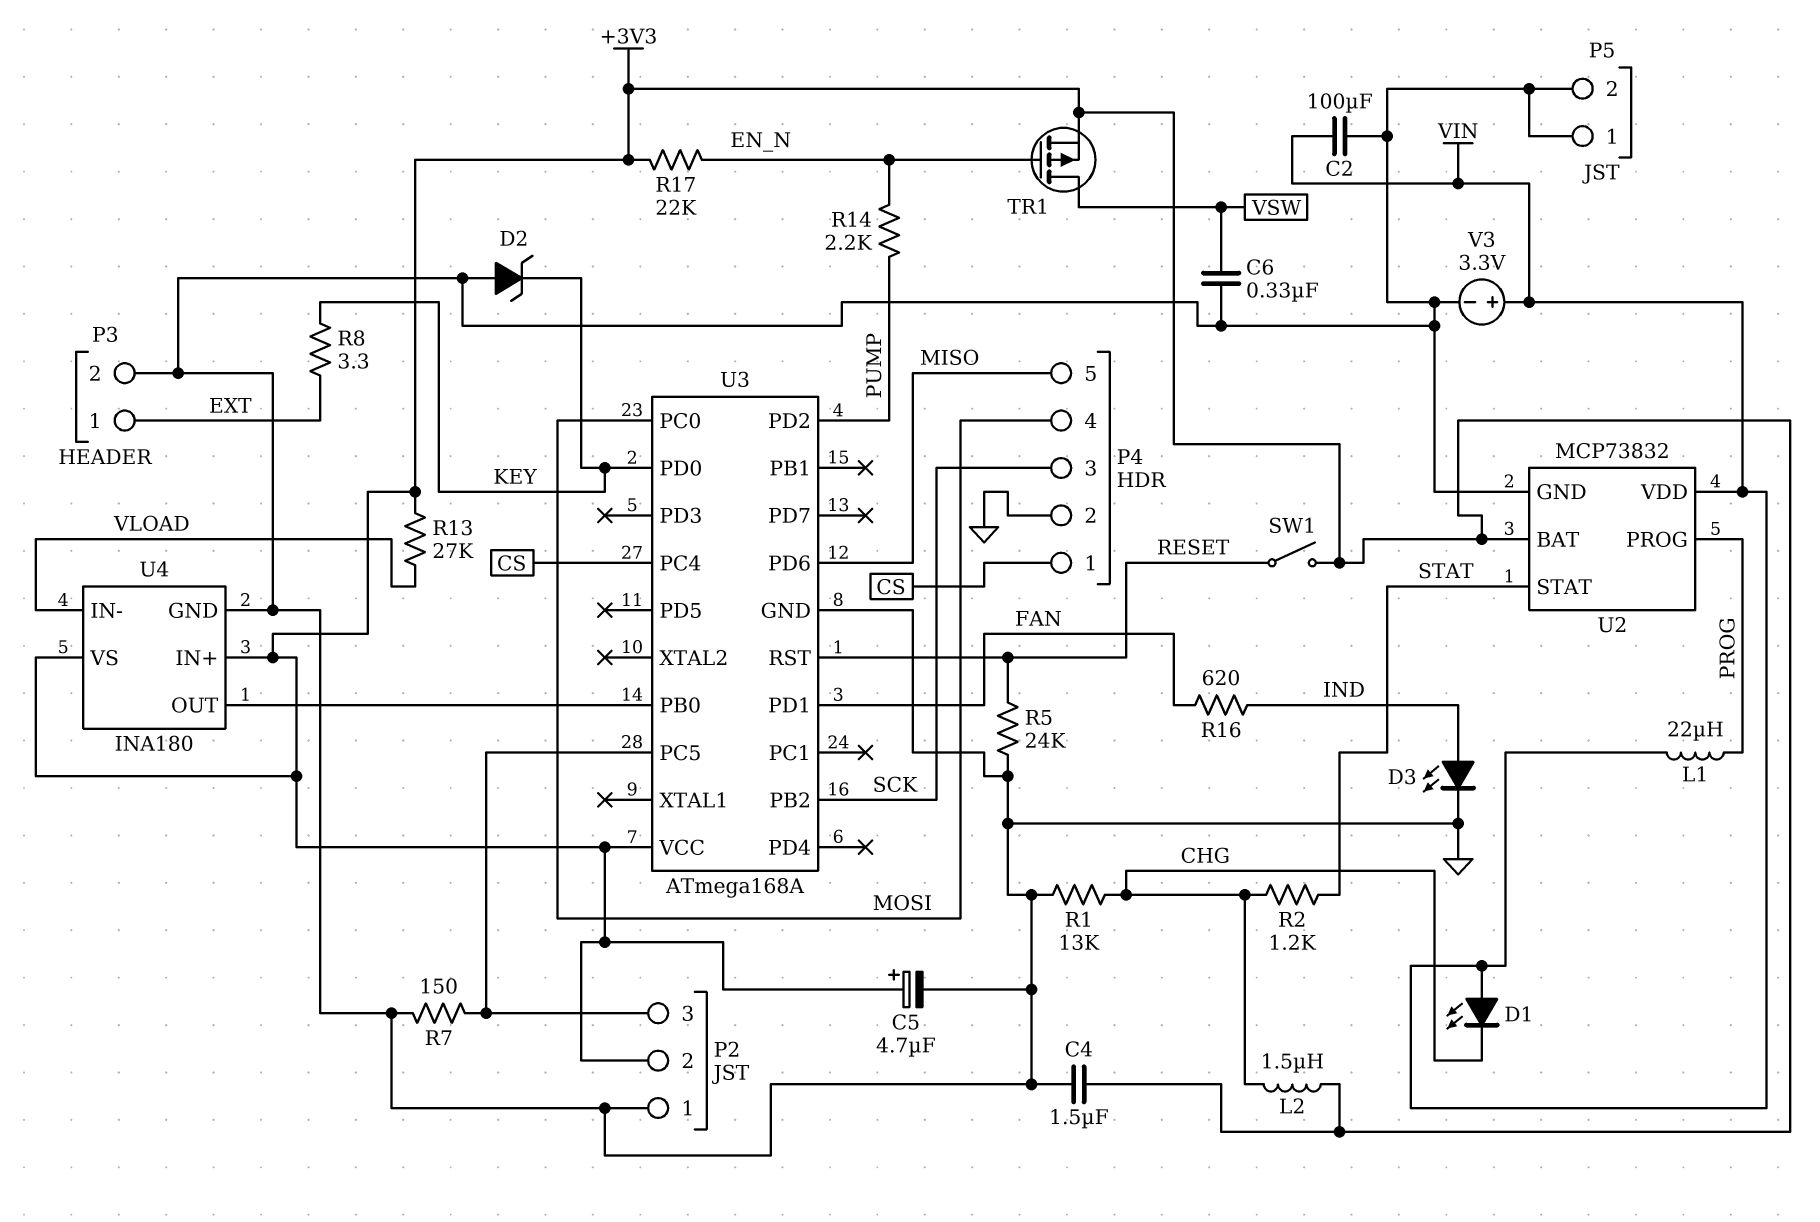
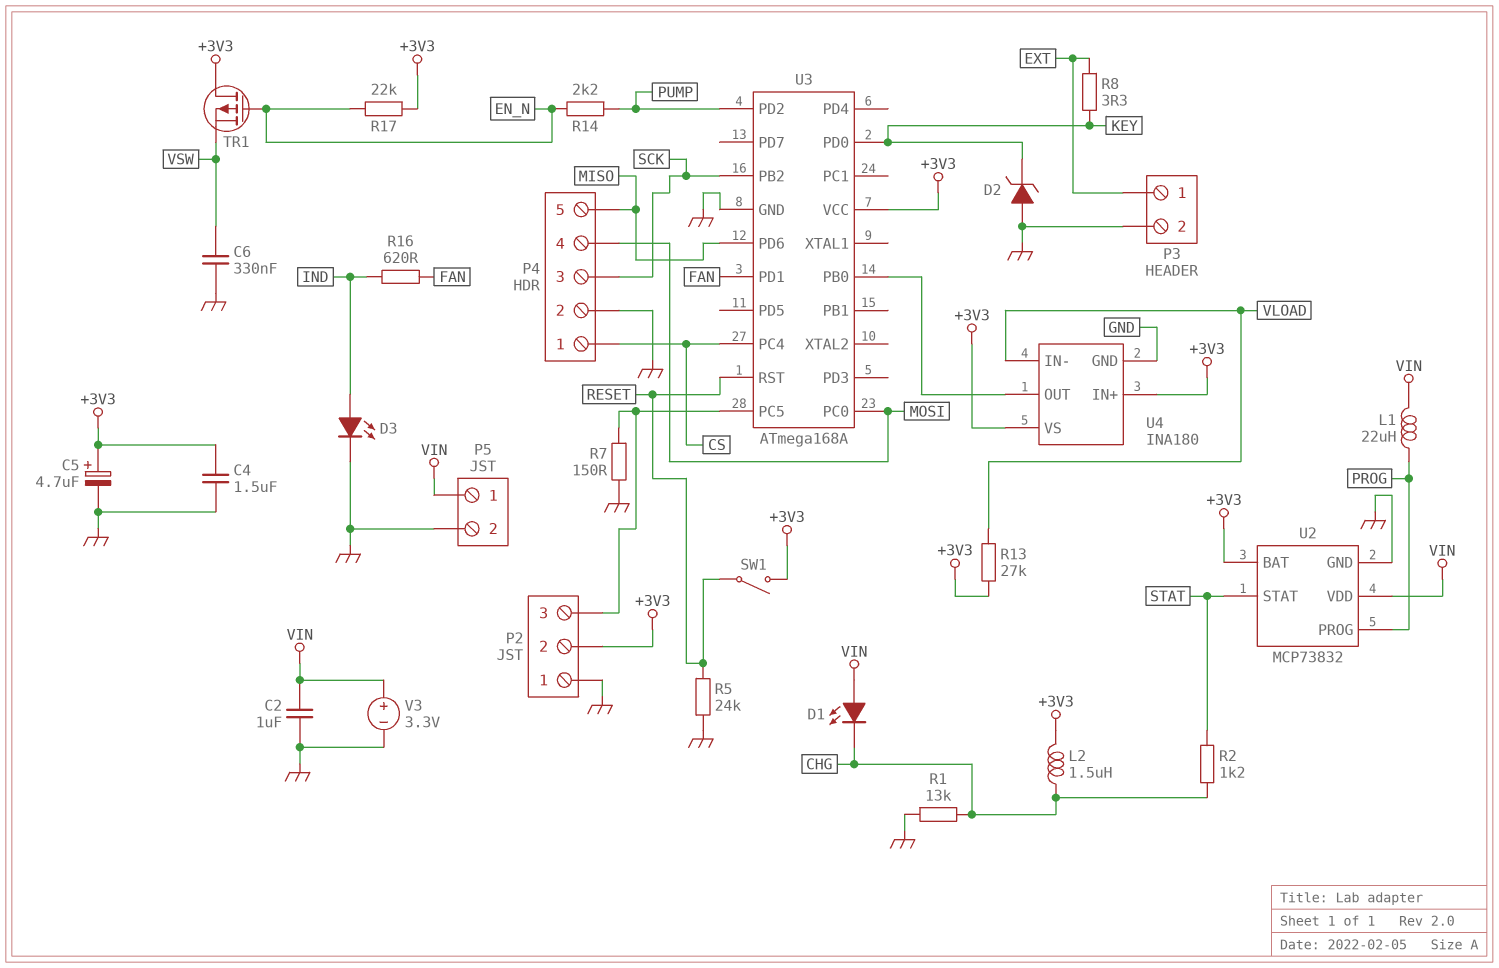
C2: 100uF (GND, VIN) -> 1uF (GND, VIN)
P5 pin 1: GND -> VIN
TR1: PMOS (G EN_N, D VSW, S +3V3) -> PMOS (G EN_N, D +3V3, S VSW)

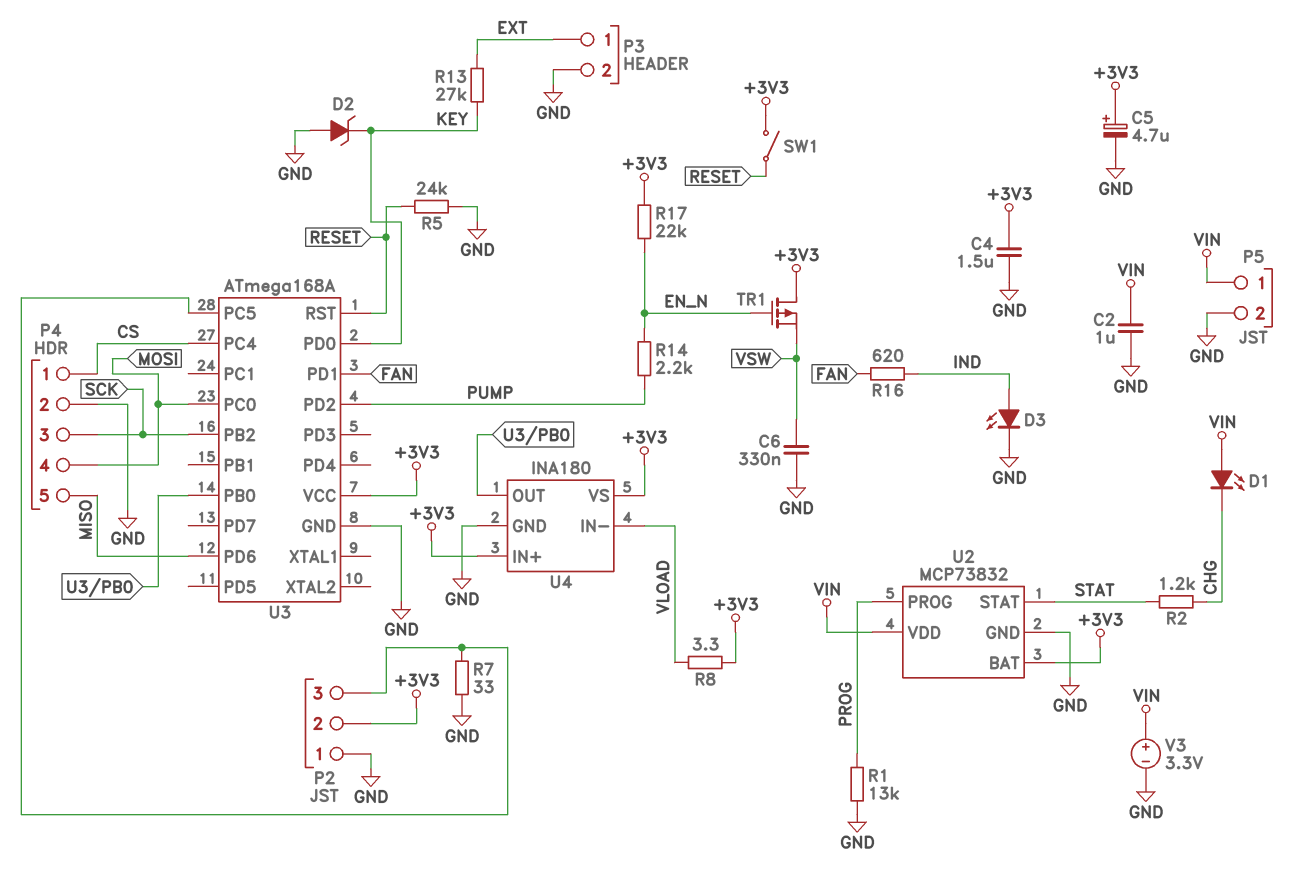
L1: 22uH (PROG, VIN) -> none
L2: 1.5uH (+3V3, CHG) -> none
R1: 13k (CHG, GND) -> 13k (GND, PROG)
R7: 150 (GND, P2/3) -> 33 (GND, P2/3)
R8: 3.3 (EXT, KEY) -> 3.3 (+3V3, VLOAD)
R13: 27k (+3V3, VLOAD) -> 27k (EXT, KEY)

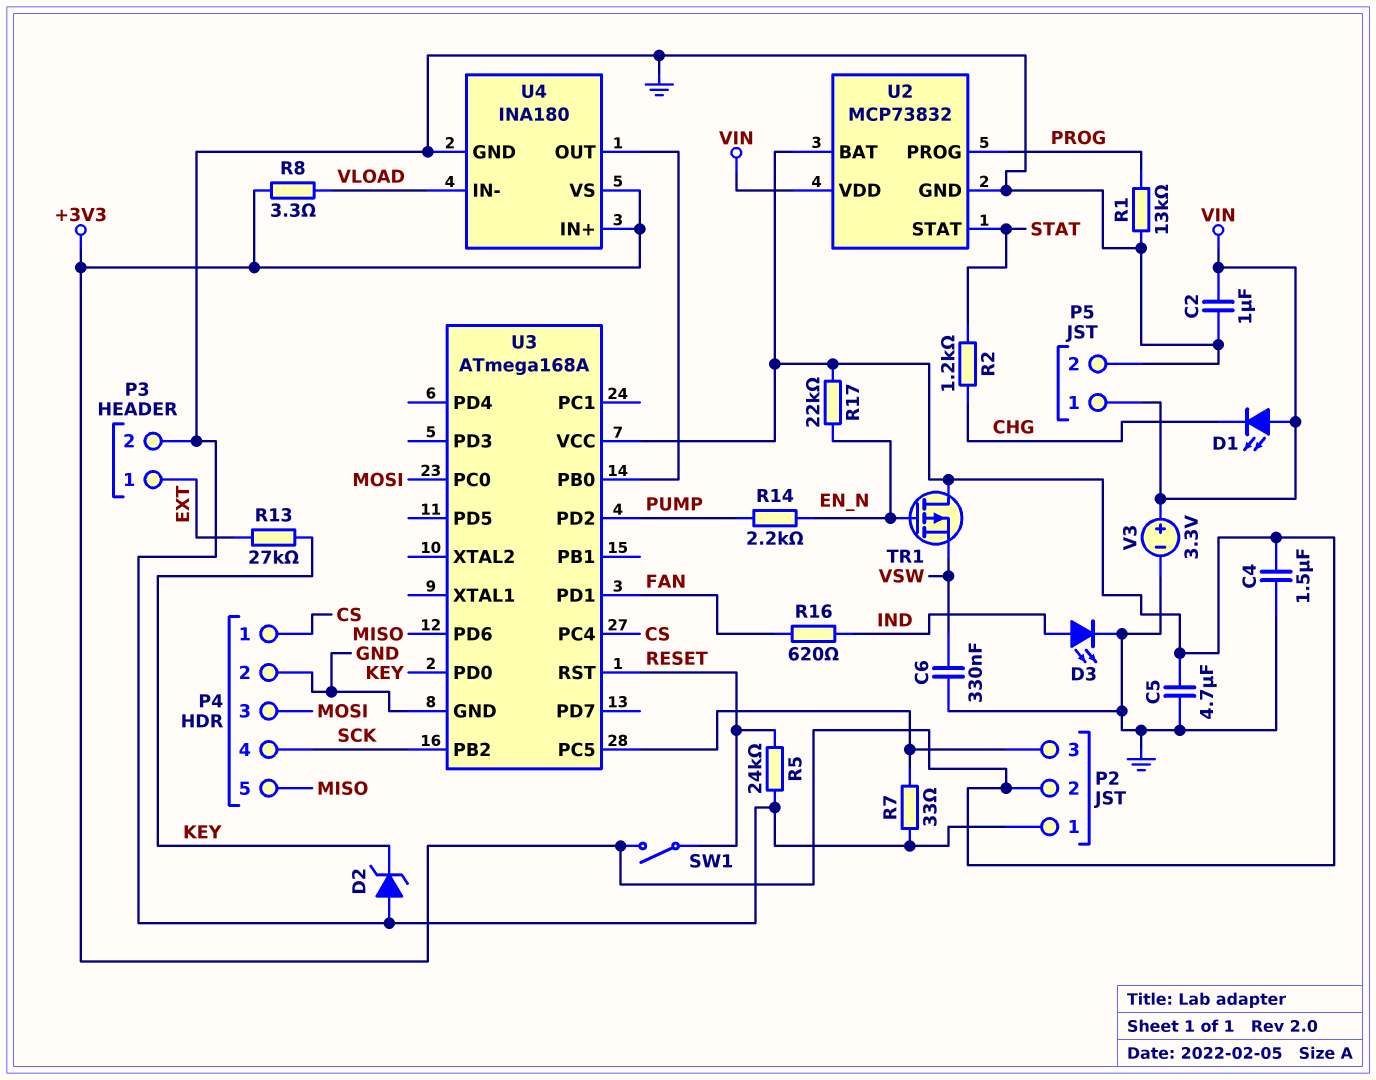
C5: 4.7uF (plus +3V3, minus GND) -> 4.7uF (+3V3, GND)
P4 pin 3: SCK -> MOSI
P4 pin 4: MOSI -> SCK

